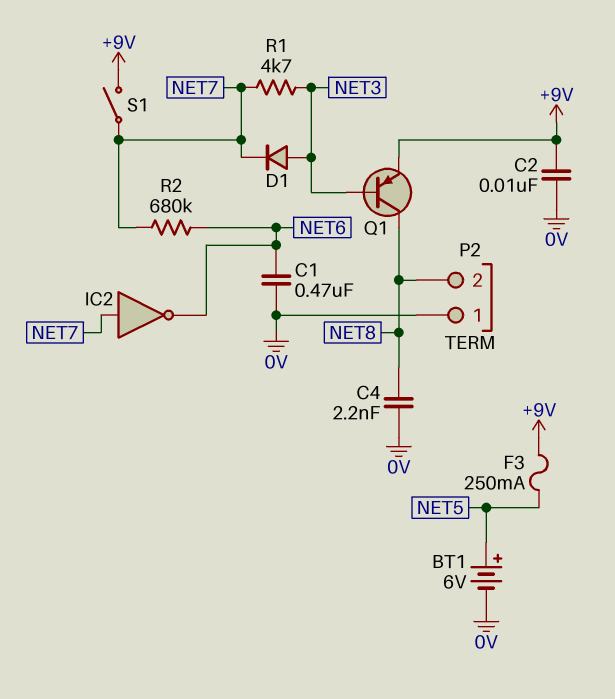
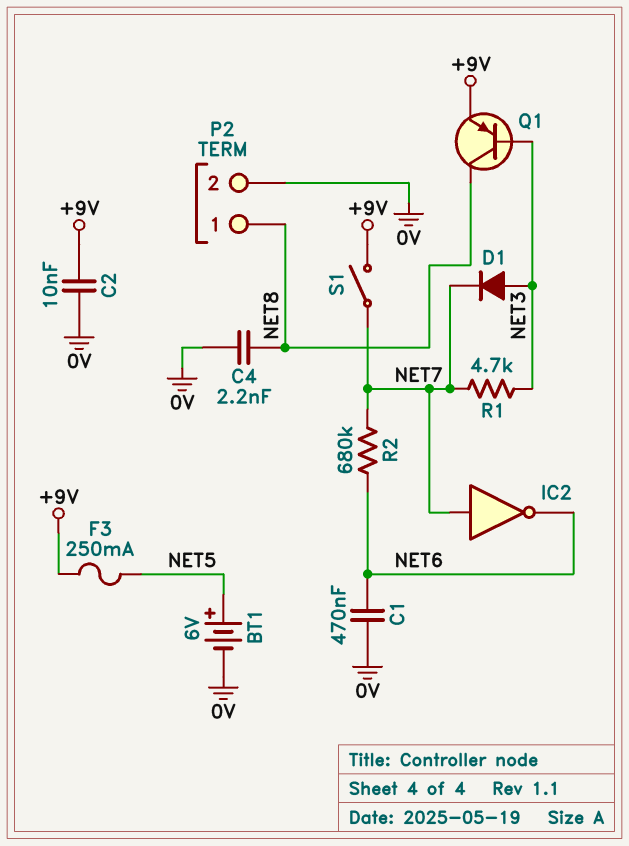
P2 pin 1: 0V -> NET8
P2 pin 2: NET8 -> 0V

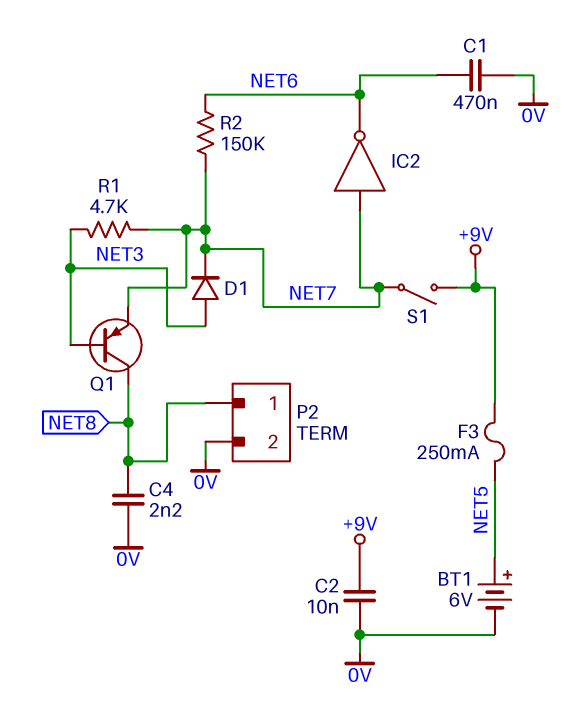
Q1: PNP (B NET3, C NET8, E +9V) -> PNP (B NET3, C NET8, E NET7)
R2: 680k (NET6, NET7) -> 150k (NET6, NET7)

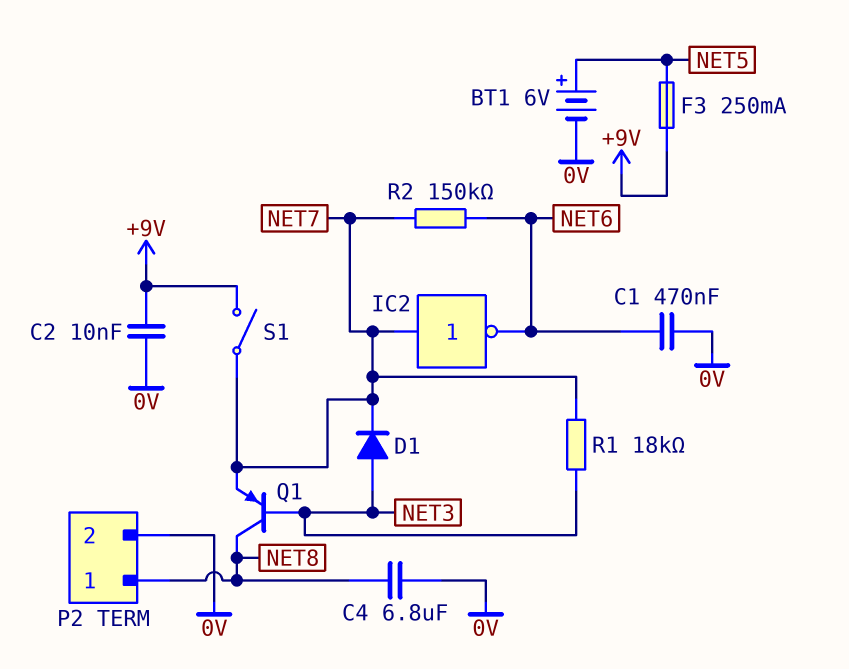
C4: 2.2nF (0V, NET8) -> 6.8uF (0V, NET8)
R1: 4.7k (NET3, NET7) -> 18k (NET3, NET7)

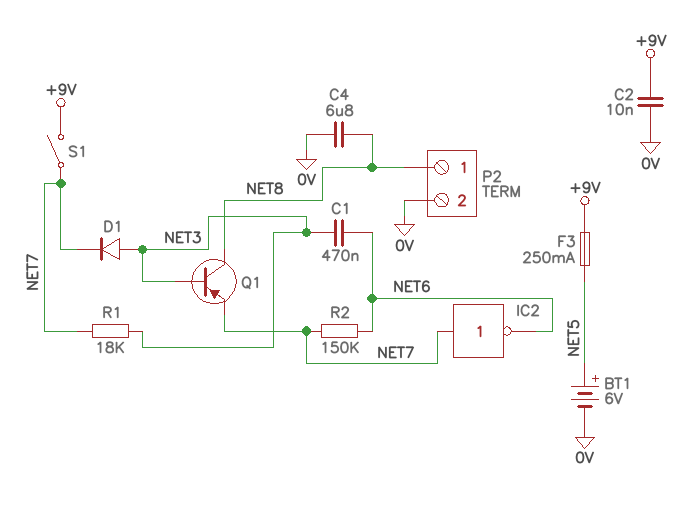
C1: 470nF (0V, NET6) -> 470nF (NET3, NET6)

